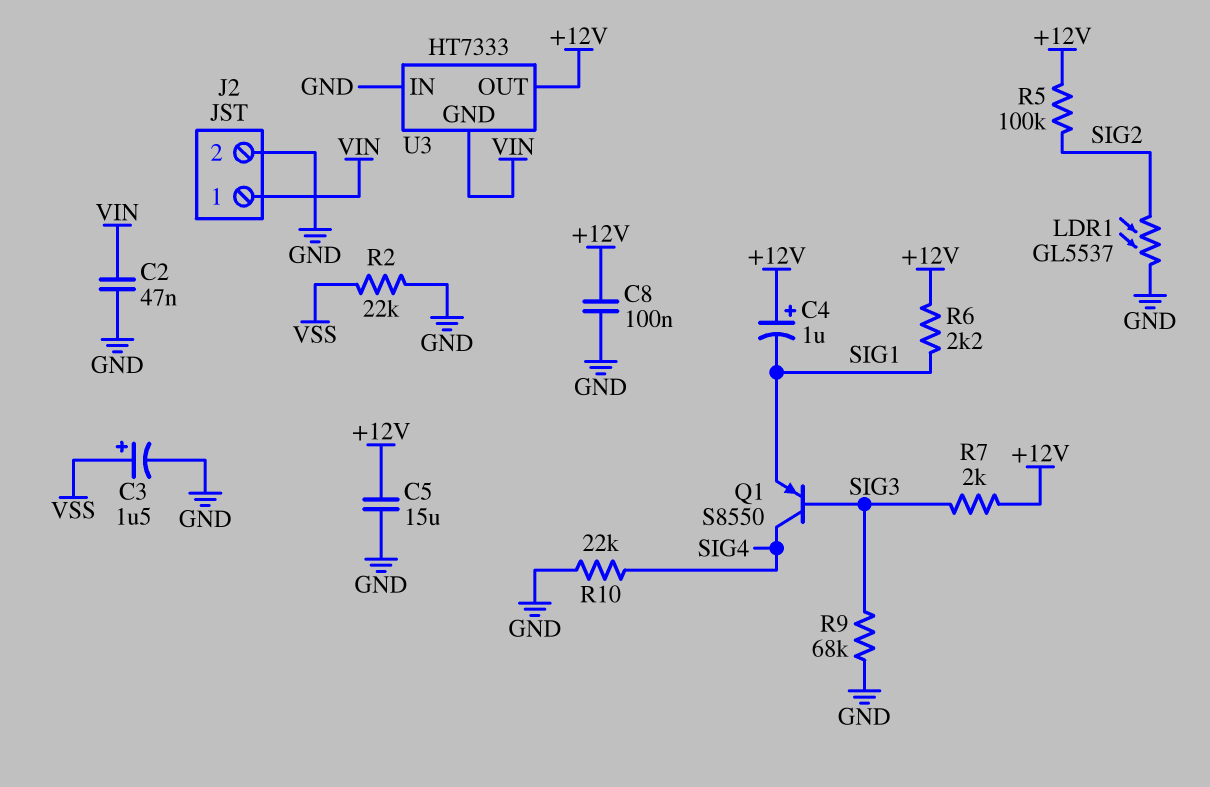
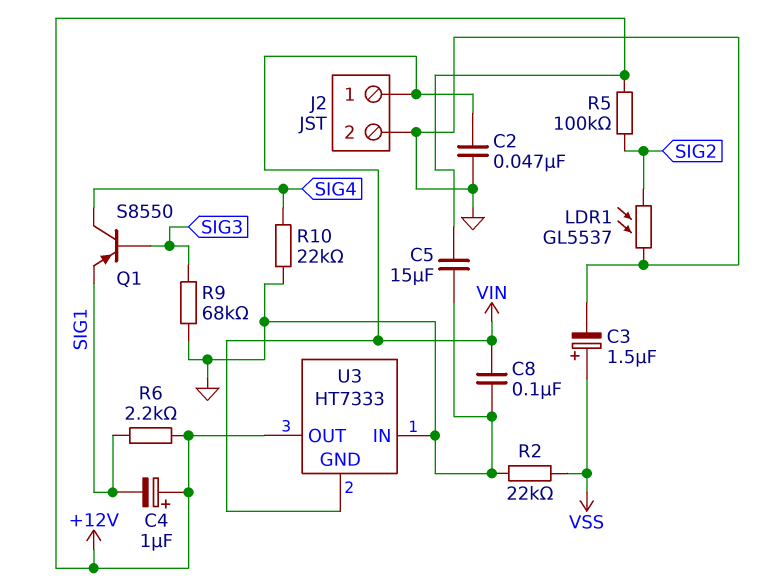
C8: 100nF (+12V, GND) -> 100nF (GND, VIN)
R7: 2k (+12V, SIG3) -> none

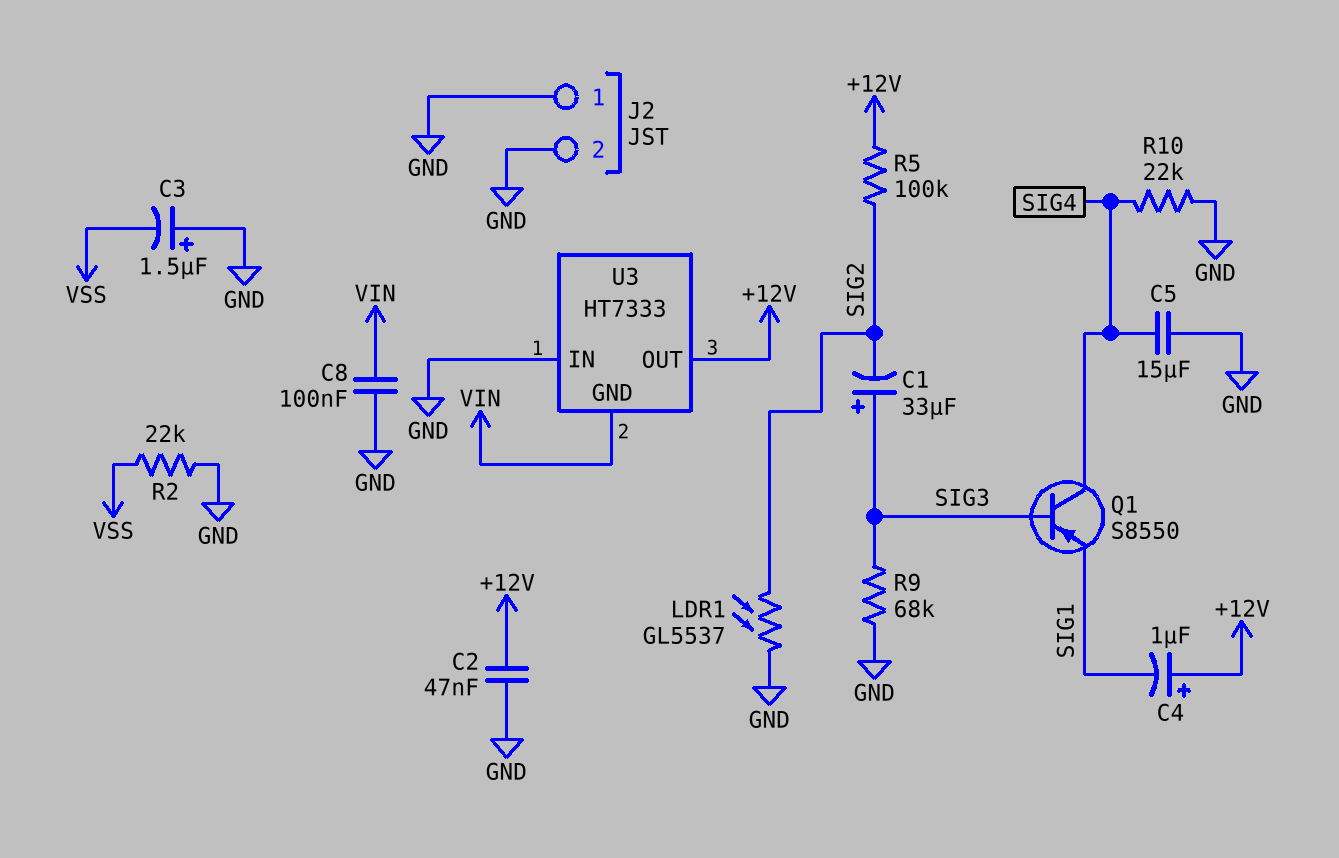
C1: none -> 33uF (plus SIG3, minus SIG2)
C2: 47nF (GND, VIN) -> 47nF (+12V, GND)
C3: 1.5uF (plus VSS, minus GND) -> 1.5uF (plus GND, minus VSS)
C5: 15uF (+12V, GND) -> 15uF (GND, SIG4)
J2 pin 1: VIN -> GND
R6: 2.2k (+12V, SIG1) -> none

